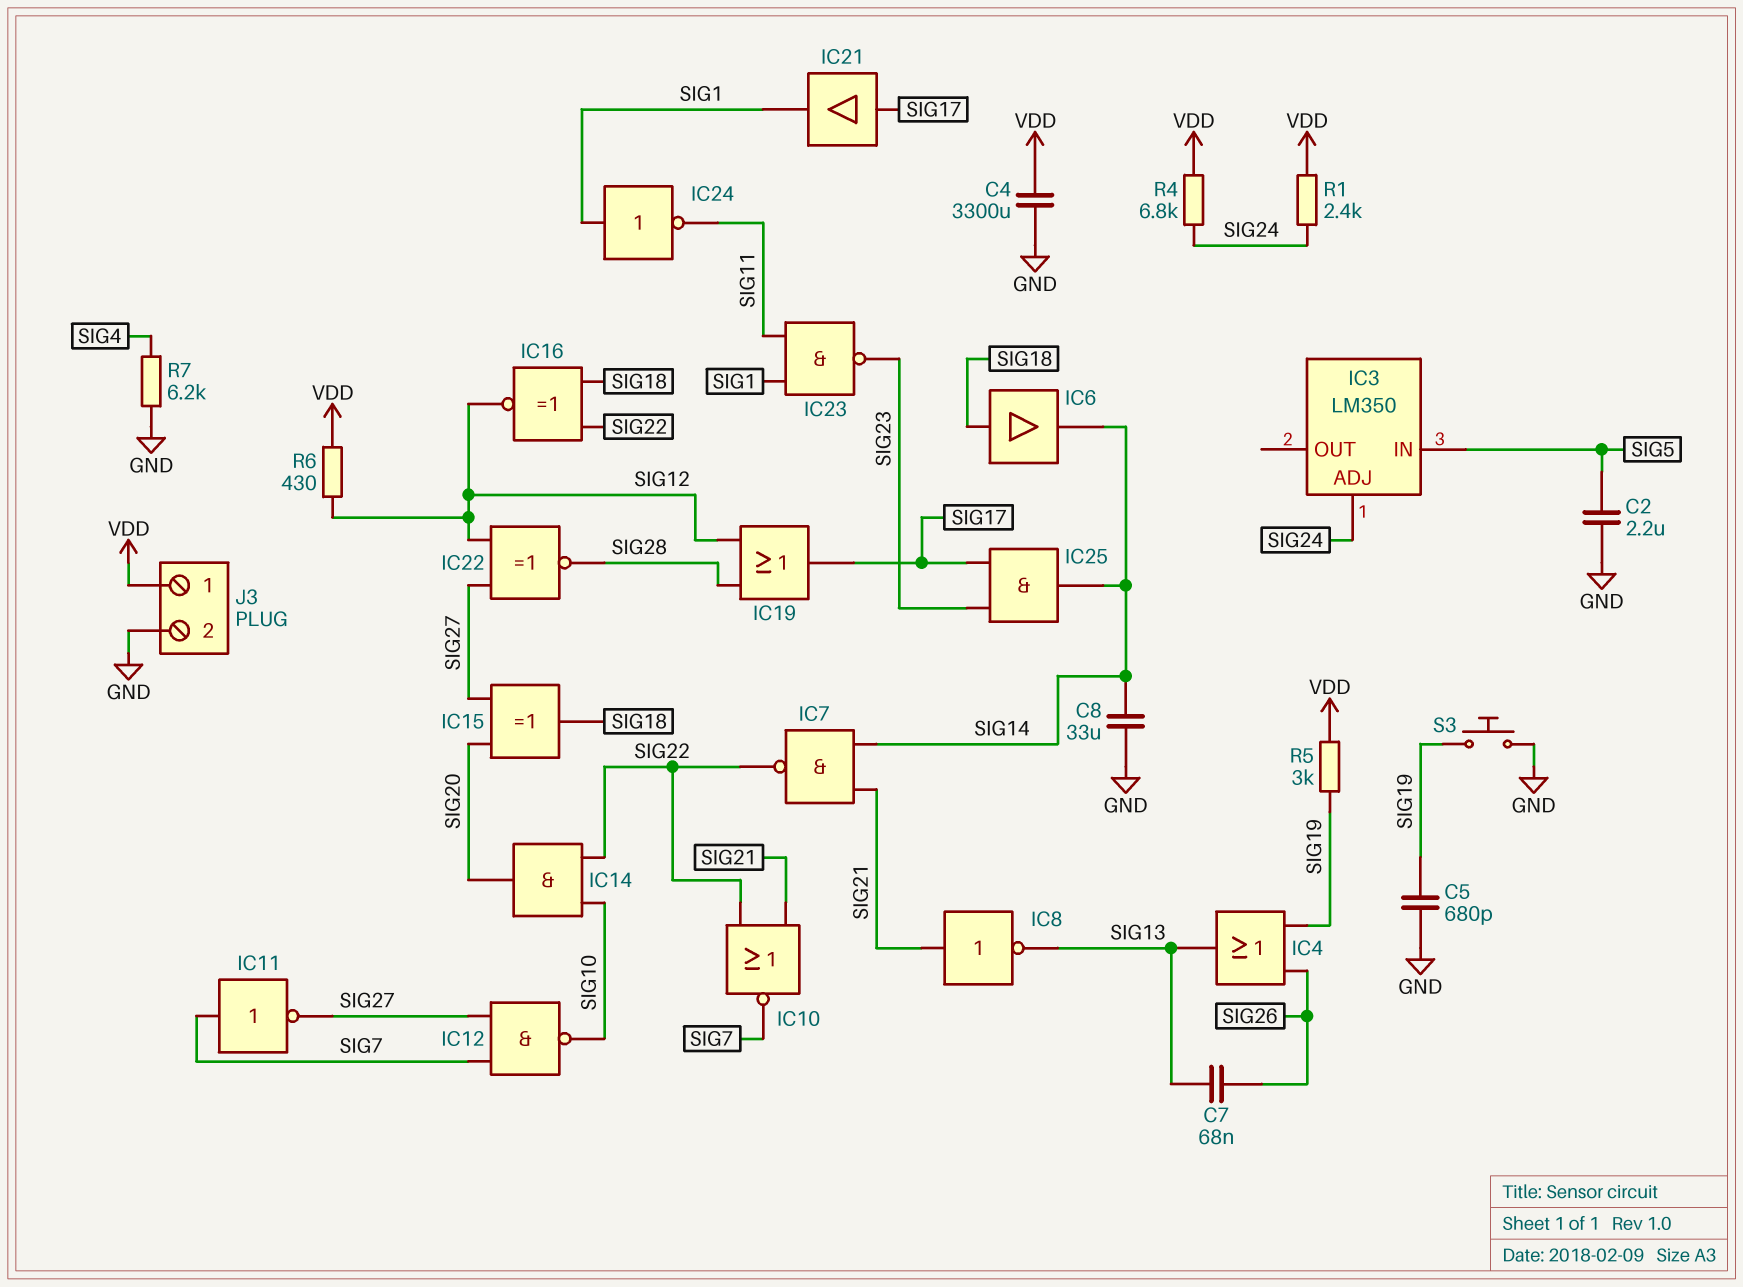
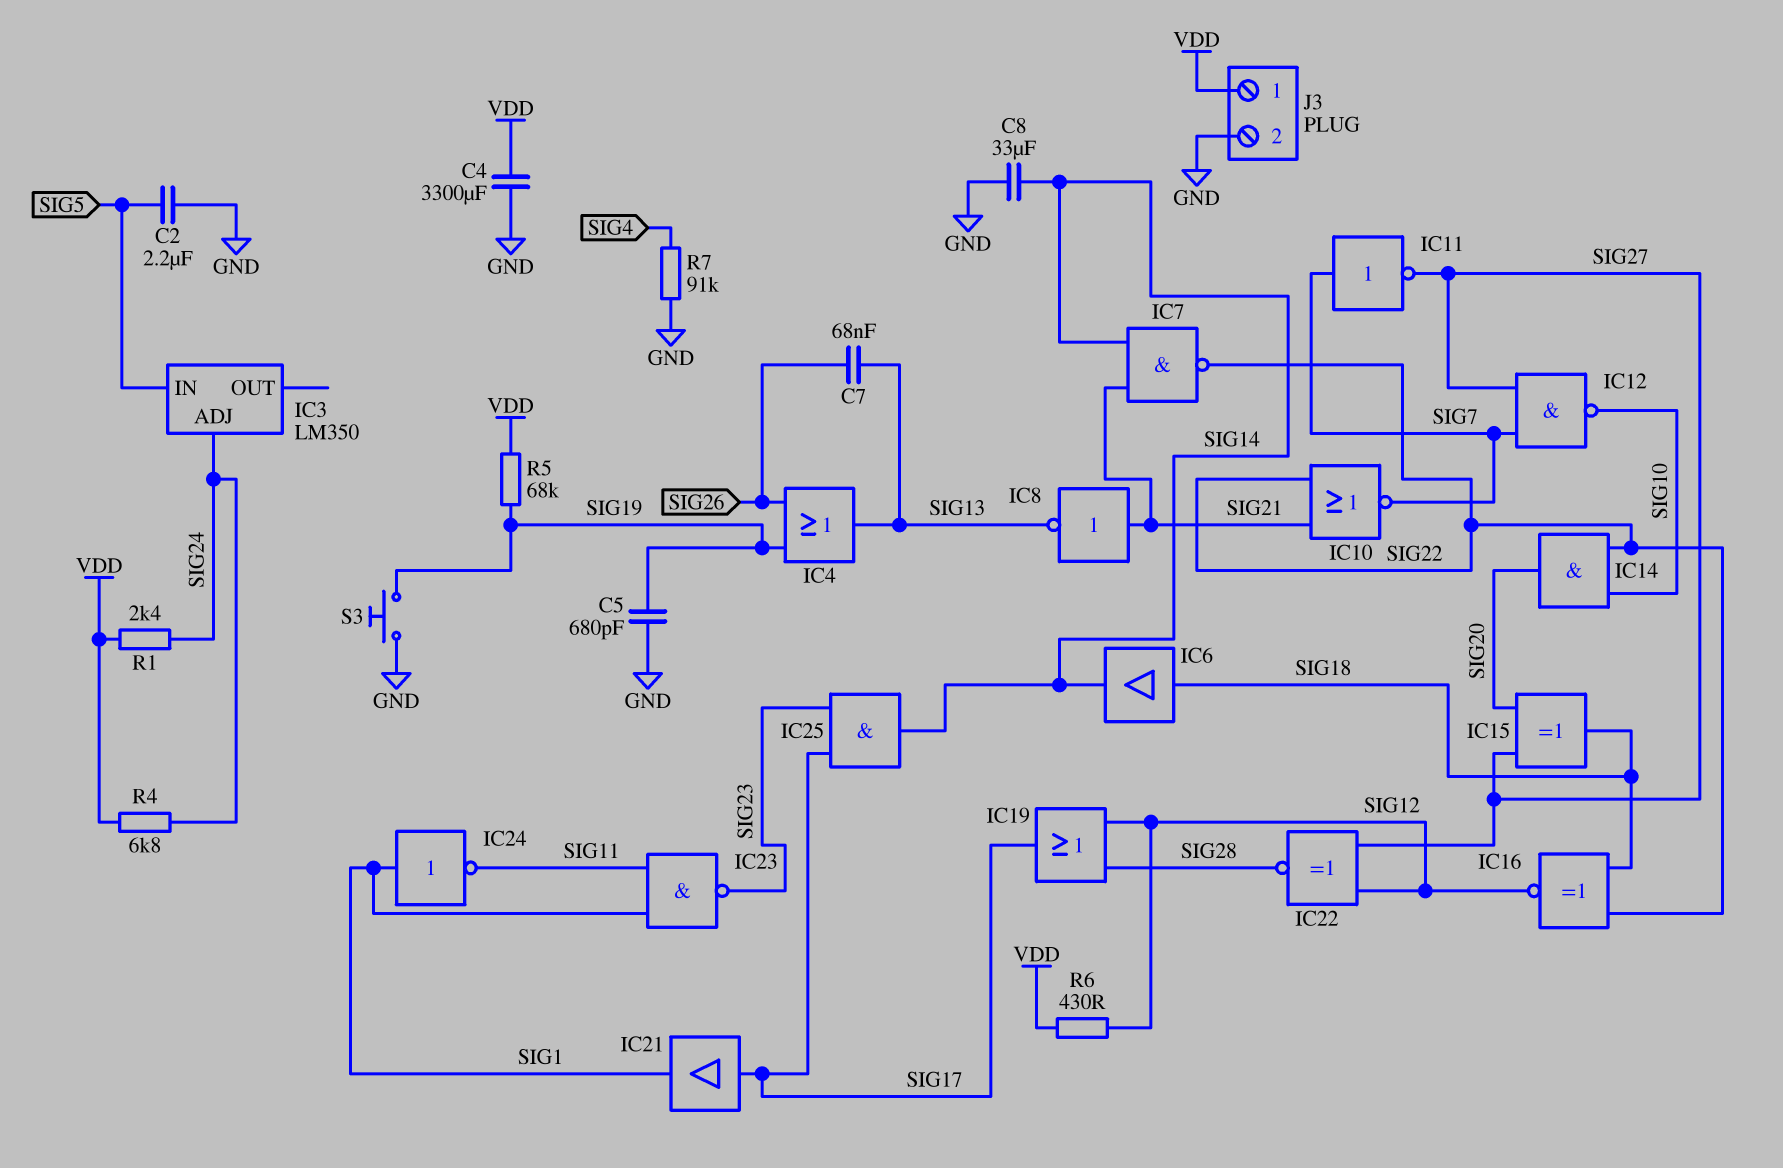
R5: 3k (SIG19, VDD) -> 68k (SIG19, VDD)
R7: 6.2k (GND, SIG4) -> 91k (GND, SIG4)

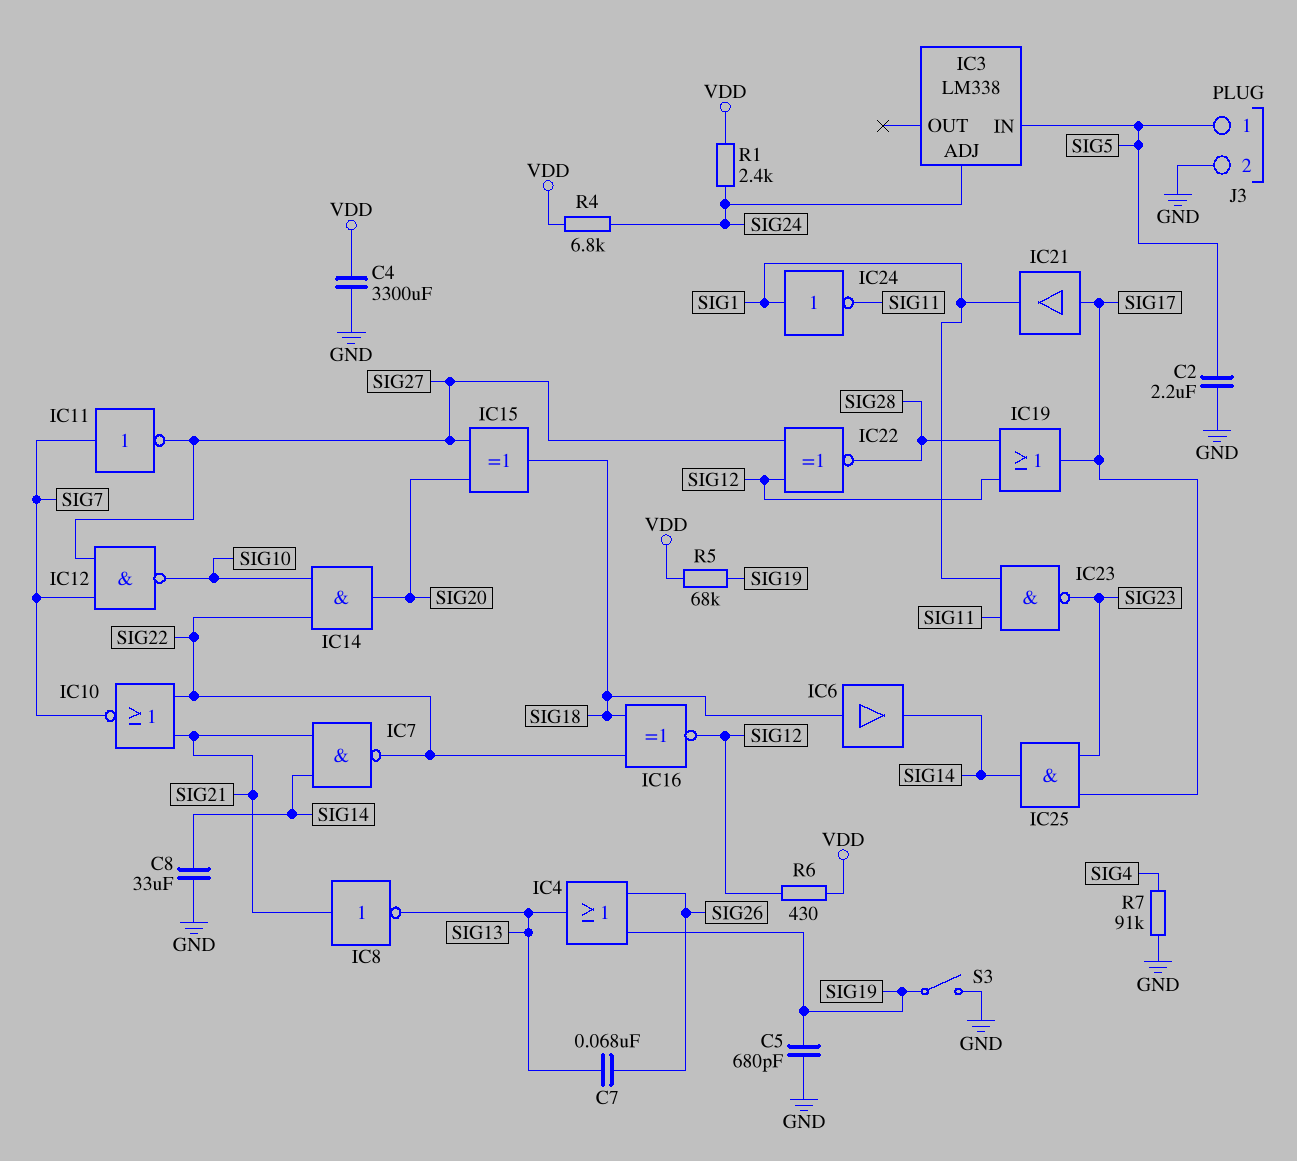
IC3: LM350 -> LM338
J3 pin 1: VDD -> SIG5
S3: button (GND, SIG19) -> switch (GND, SIG19)

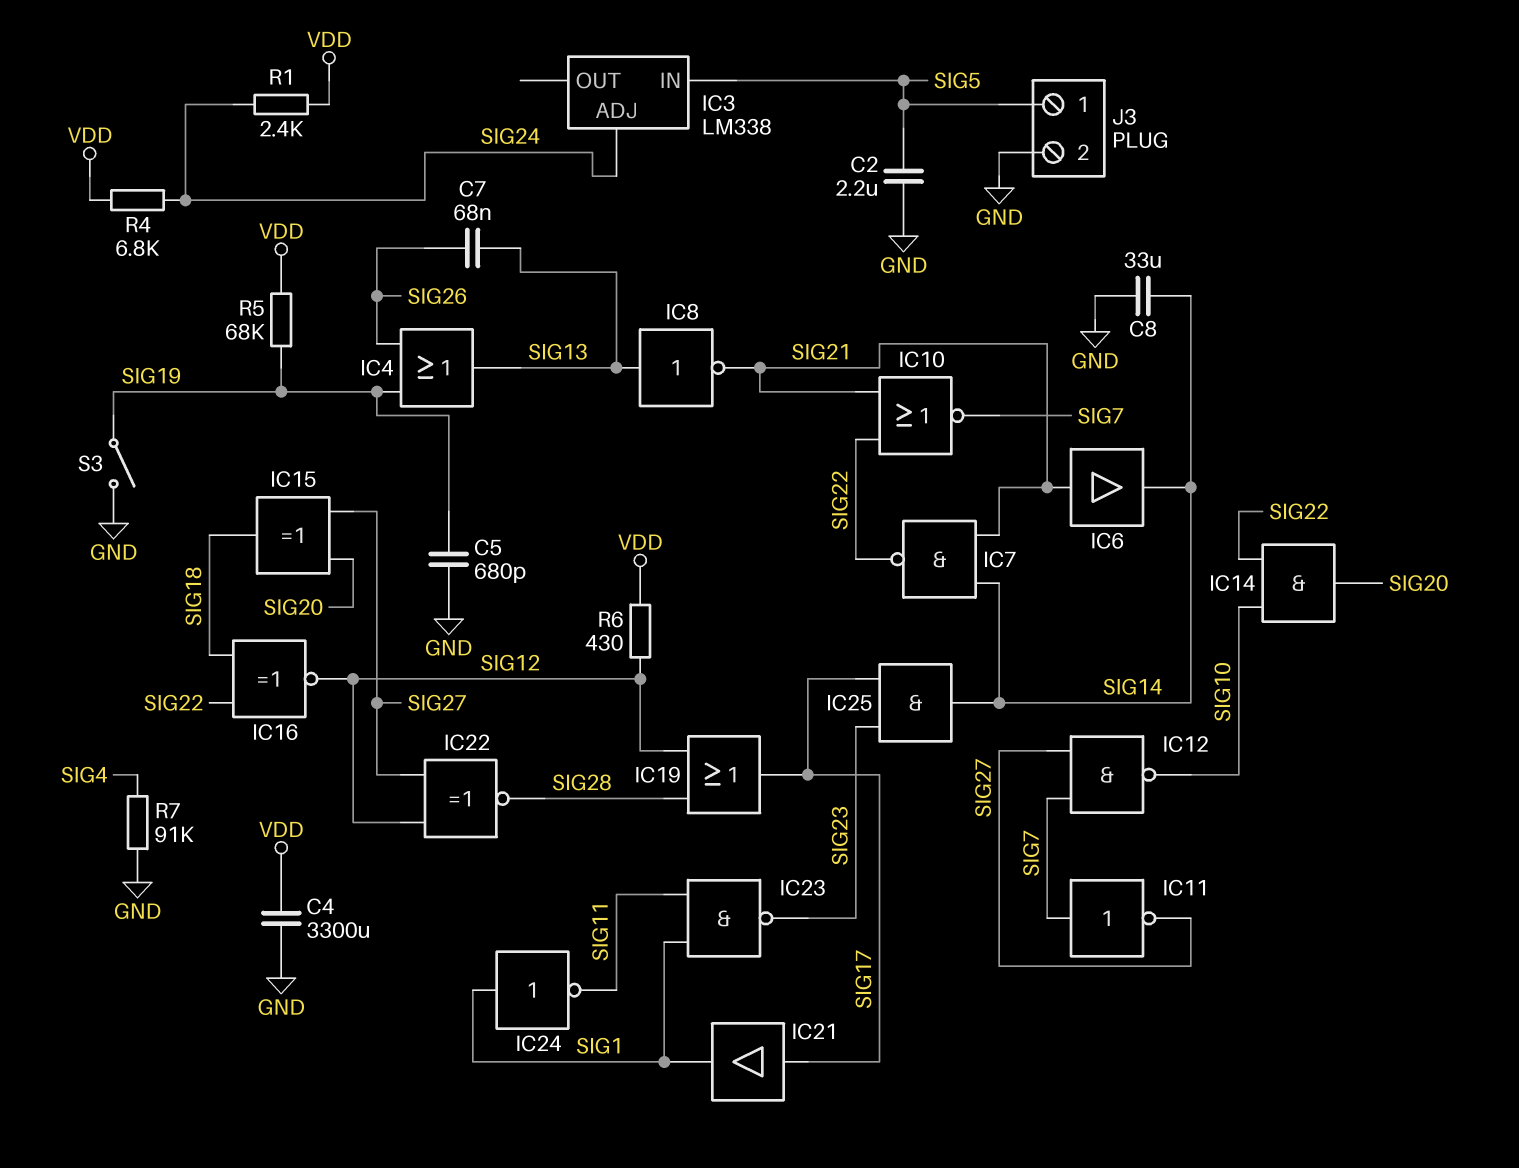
IC6: buffer (in SIG18, out SIG14) -> buffer (in SIG21, out SIG14)
IC8: NOT (in SIG21, out SIG13) -> NOT (in SIG13, out SIG21)

